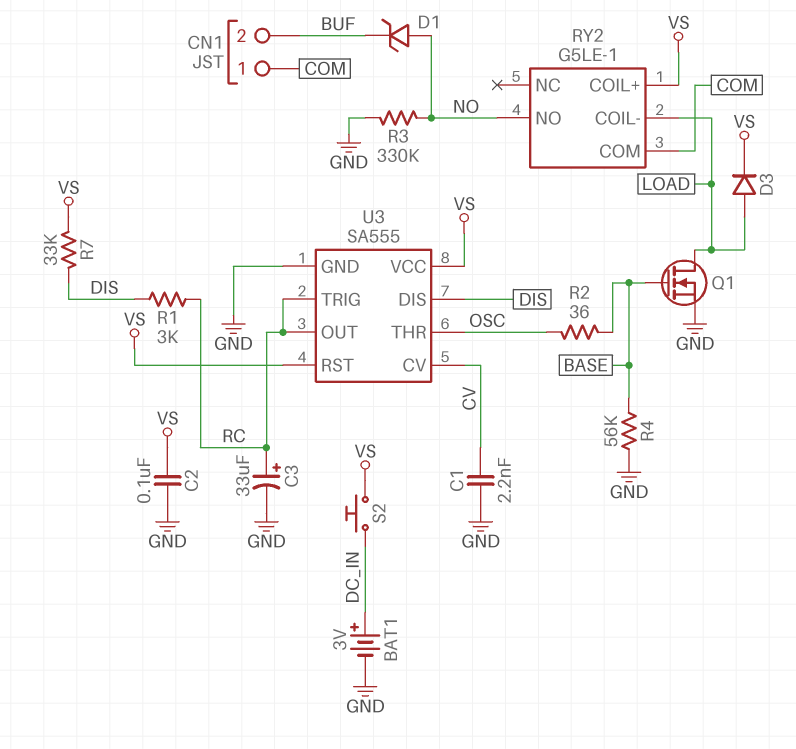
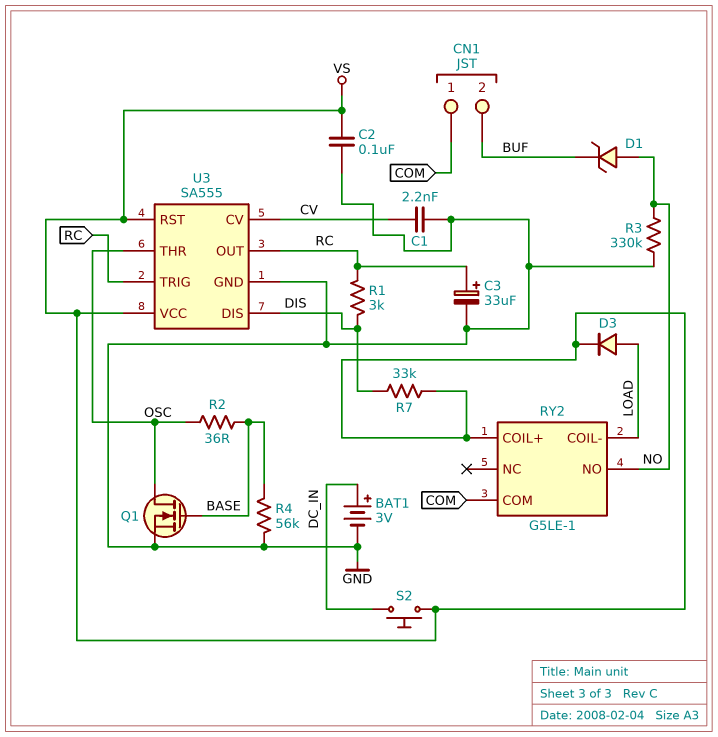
Q1: NMOS (G BASE, D LOAD, S GND) -> NMOS (G BASE, D OSC, S GND)

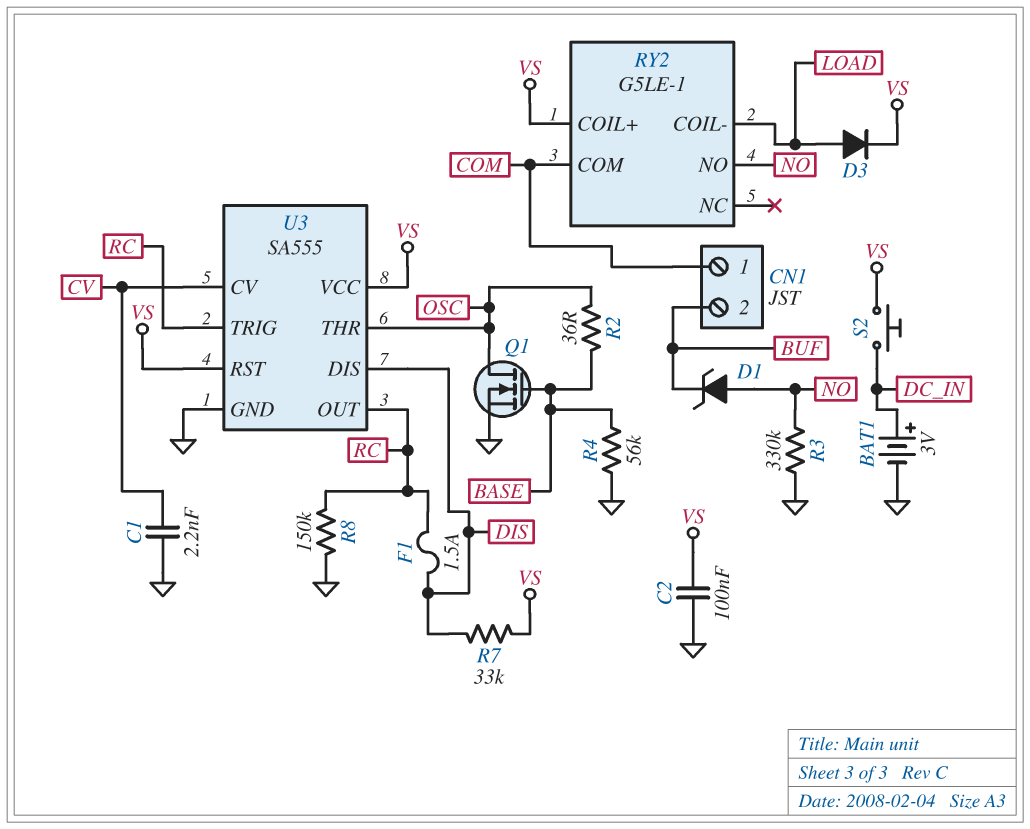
C3: 33uF (plus RC, minus GND) -> none
F1: none -> 1.5A (DIS, RC)
R1: 3k (DIS, RC) -> none
R8: none -> 150k (GND, RC)

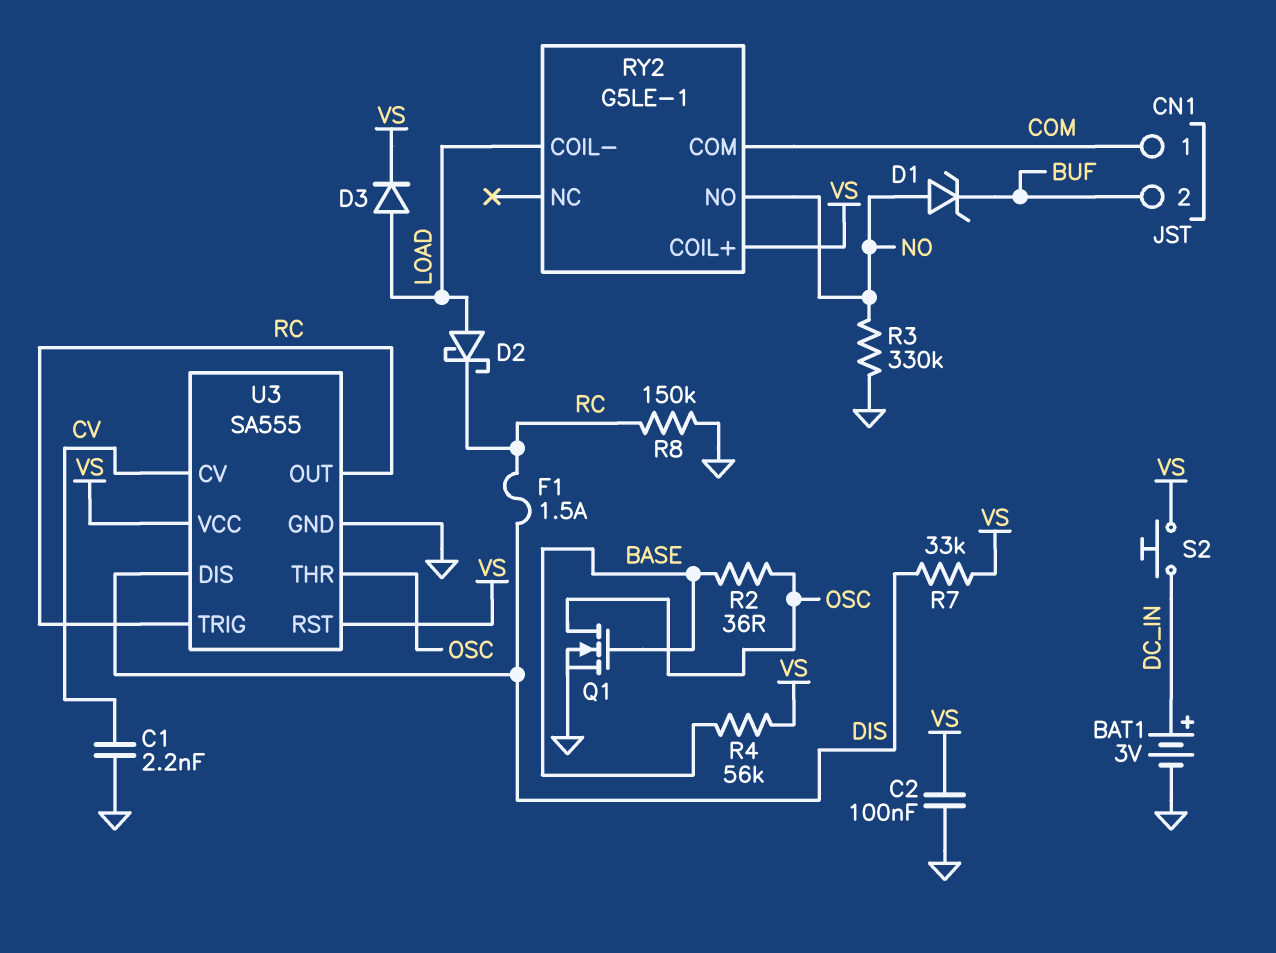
D2: none -> schottky (A LOAD, K RC)
R4: 56k (BASE, GND) -> 56k (BASE, VS)

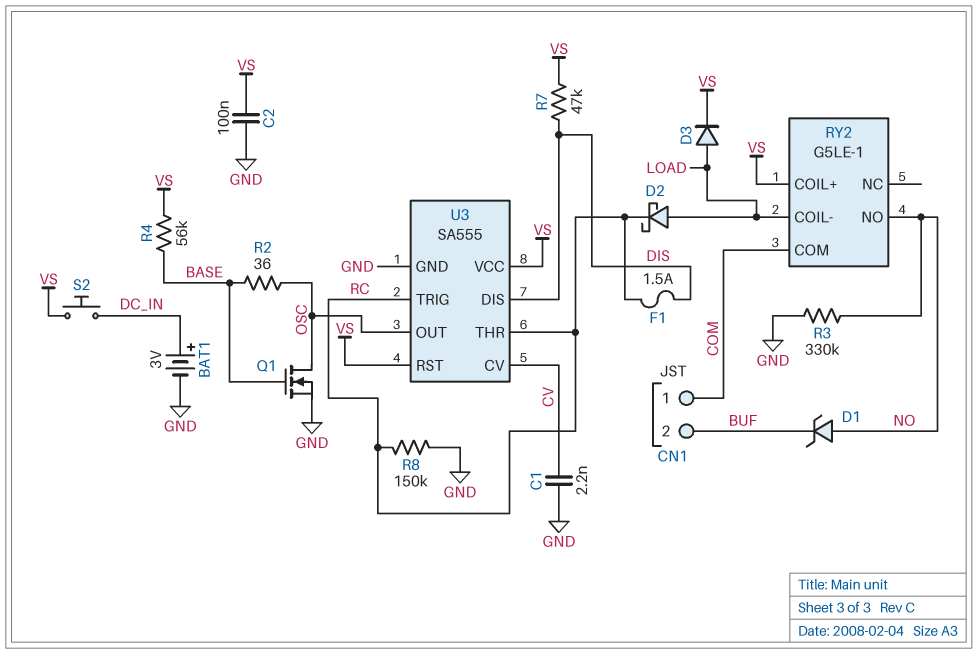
R7: 33k (DIS, VS) -> 47k (DIS, VS)
U3 pin OUT: RC -> OSC
U3 pin THR: OSC -> RC

